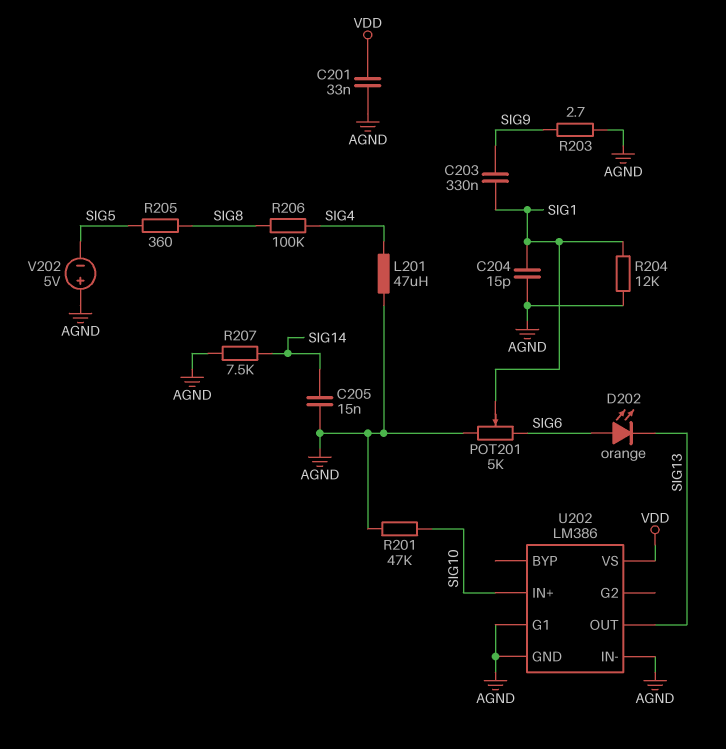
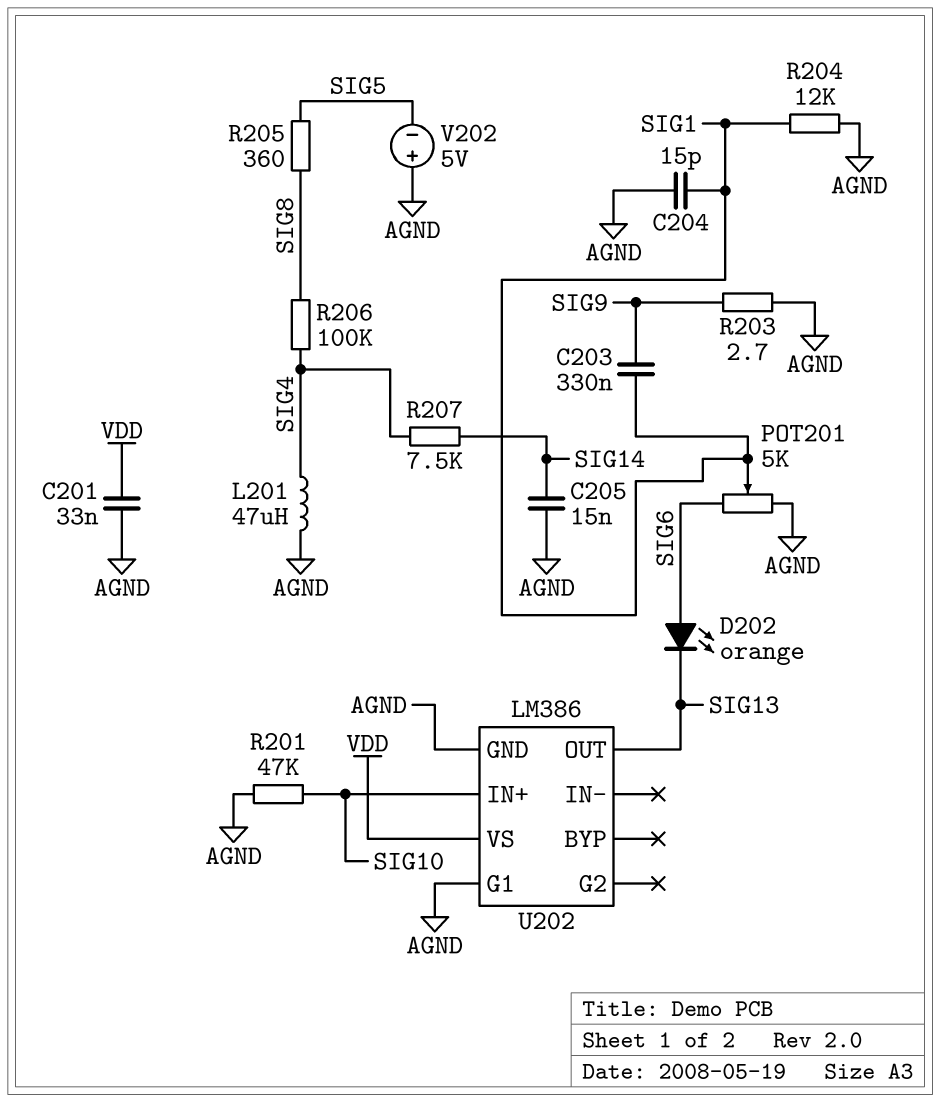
R207: 7.5k (AGND, SIG14) -> 7.5k (SIG4, SIG14)
U202 pin IN-: AGND -> none

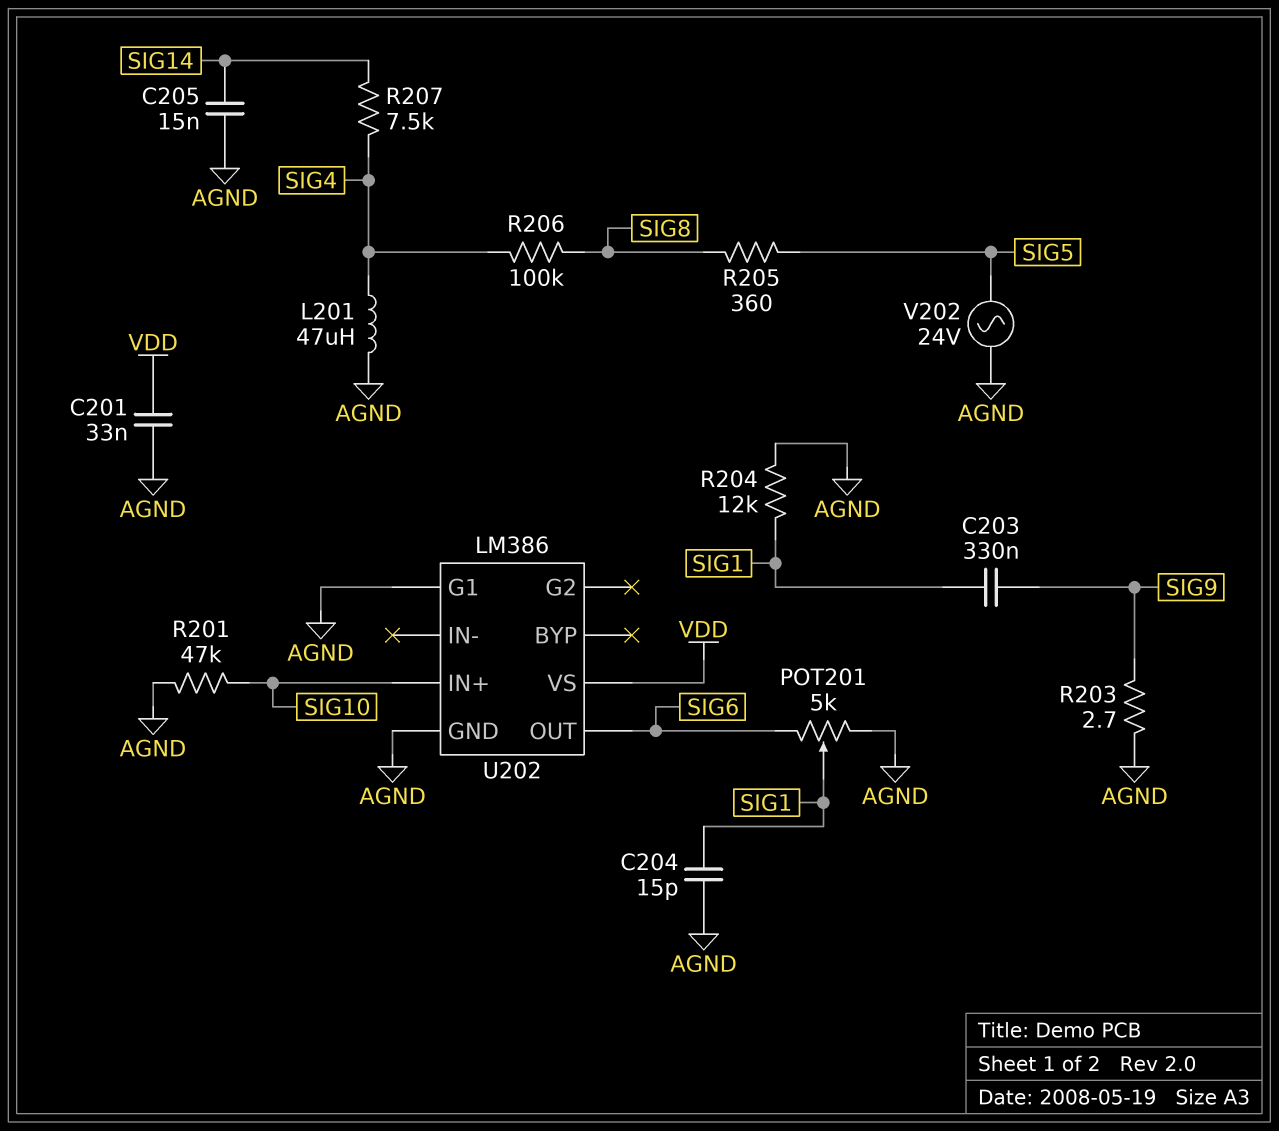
D202: LED orange (A SIG6, K SIG13) -> none
U202 pin OUT: SIG13 -> SIG6
V202: 5V (plus AGND, minus SIG5) -> AC 24V (AGND, SIG5)

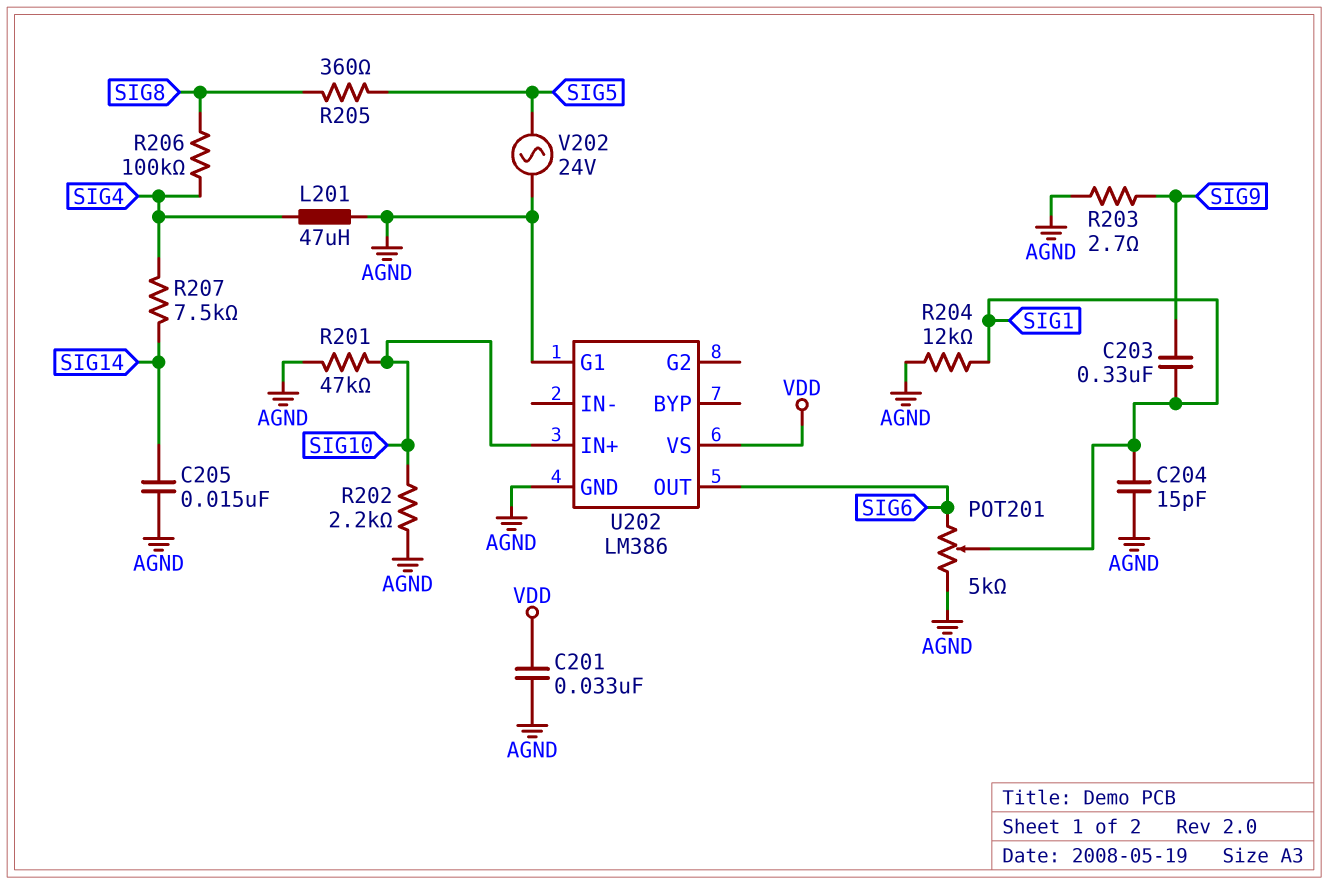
R202: none -> 2.2k (AGND, SIG10)

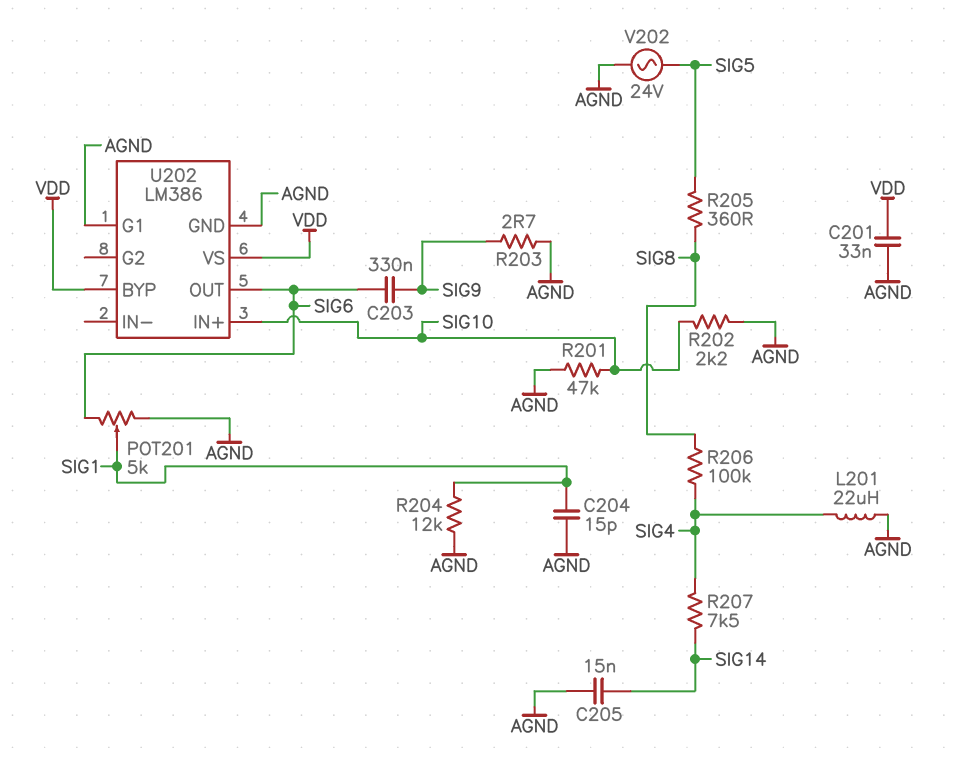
C203: 330nF (SIG1, SIG9) -> 330nF (SIG6, SIG9)
L201: 47uH (AGND, SIG4) -> 22uH (AGND, SIG4)
U202 pin BYP: none -> VDD

